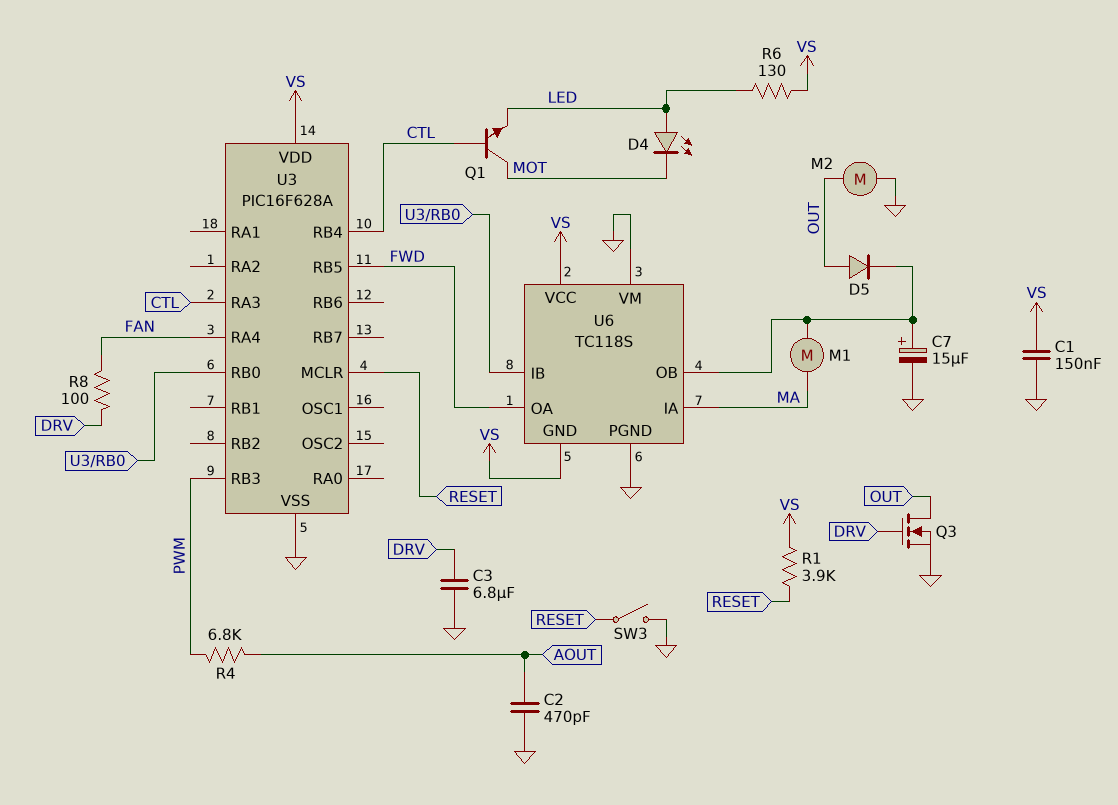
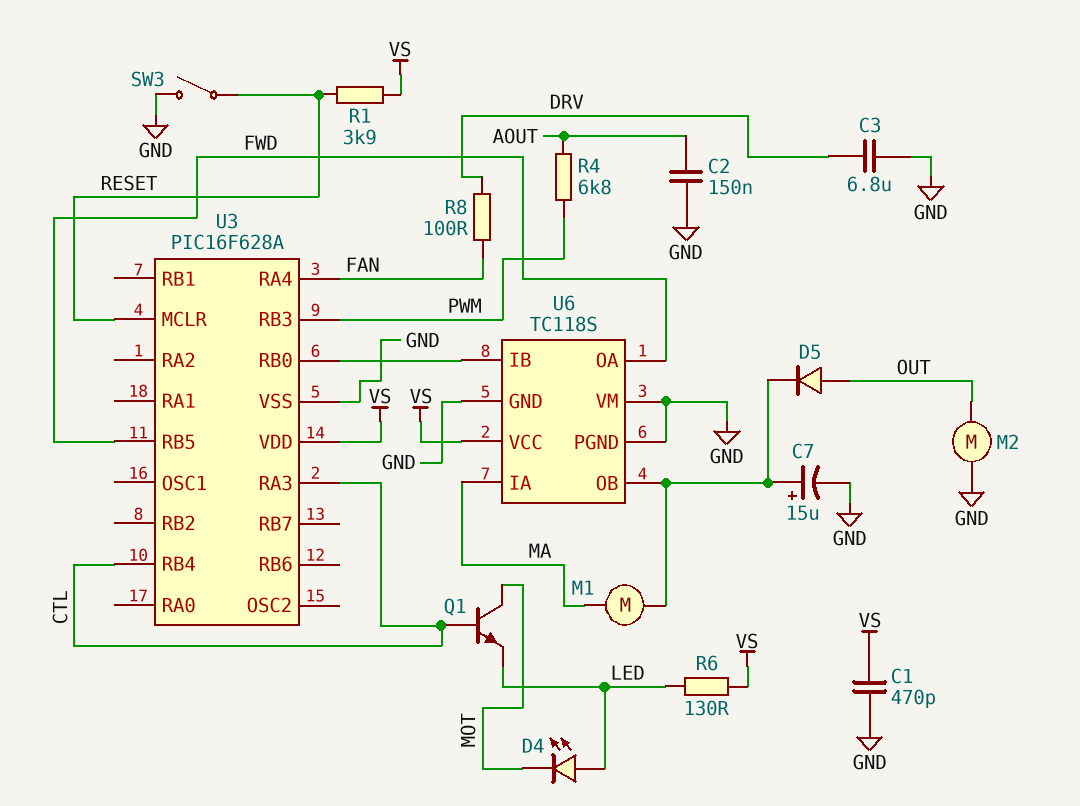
C1: 150nF (GND, VS) -> 470pF (GND, VS)
C2: 470pF (AOUT, GND) -> 150nF (AOUT, GND)
Q3: NMOS (G DRV, D OUT, S GND) -> none
U6 pin GND: VS -> GND

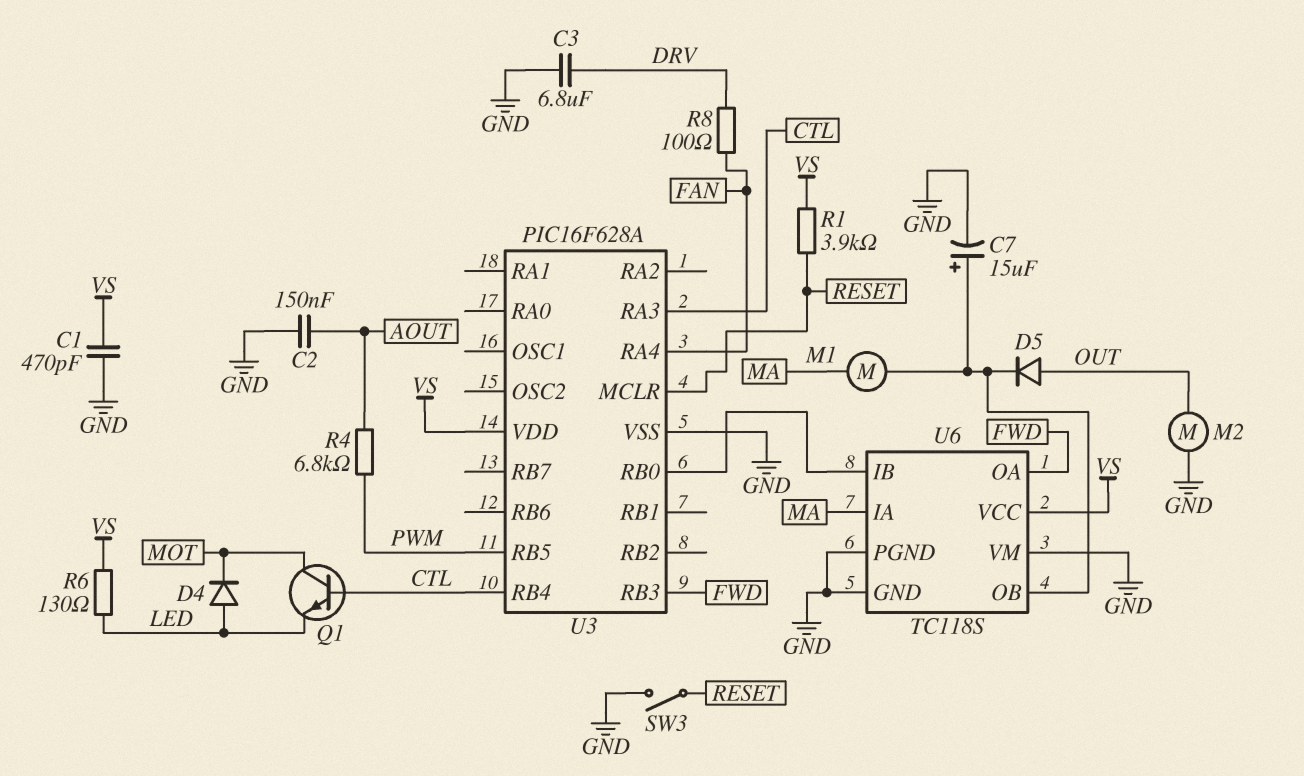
D4: LED (A LED, K MOT) -> diode (A LED, K MOT)
U3 pin RB3: PWM -> FWD
U3 pin RB5: FWD -> PWM

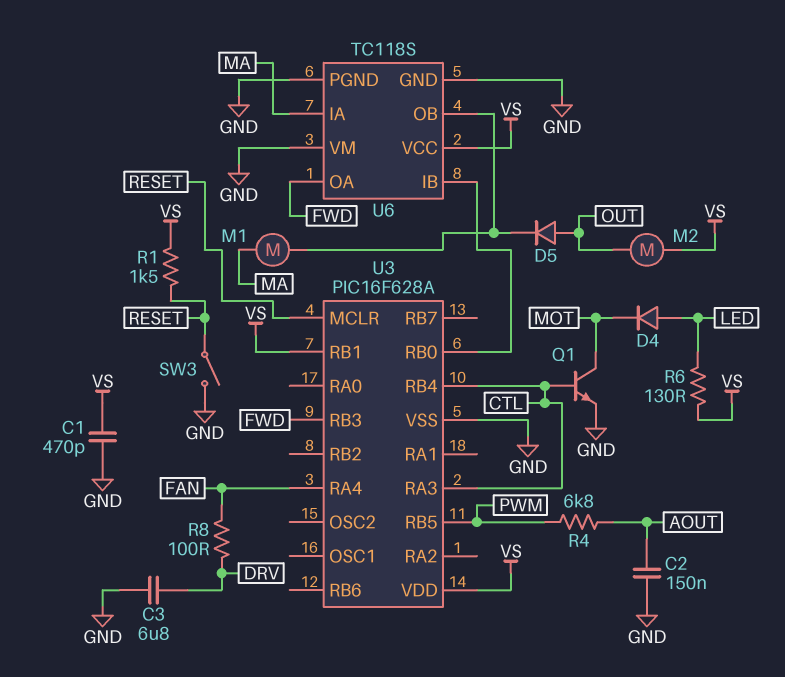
C7: 15uF (plus U6/OB, minus GND) -> none
M2: motor (GND, OUT) -> motor (OUT, VS)
Q1: NPN (B CTL, C MOT, E LED) -> NPN (B CTL, C MOT, E GND)
R1: 3.9k (RESET, VS) -> 1.5k (RESET, VS)
U3 pin RB1: none -> VS

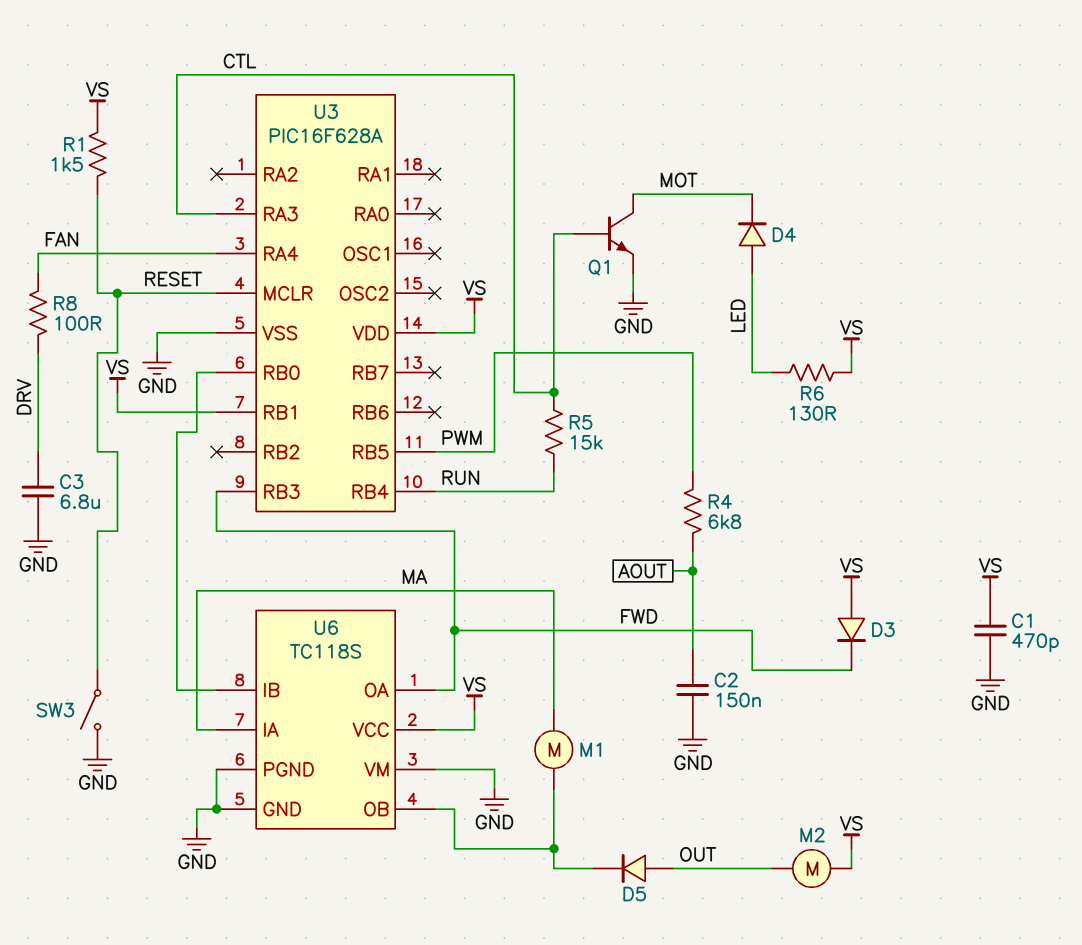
D3: none -> diode (A VS, K FWD)
R5: none -> 15k (CTL, RUN)
U3 pin RB4: CTL -> RUN

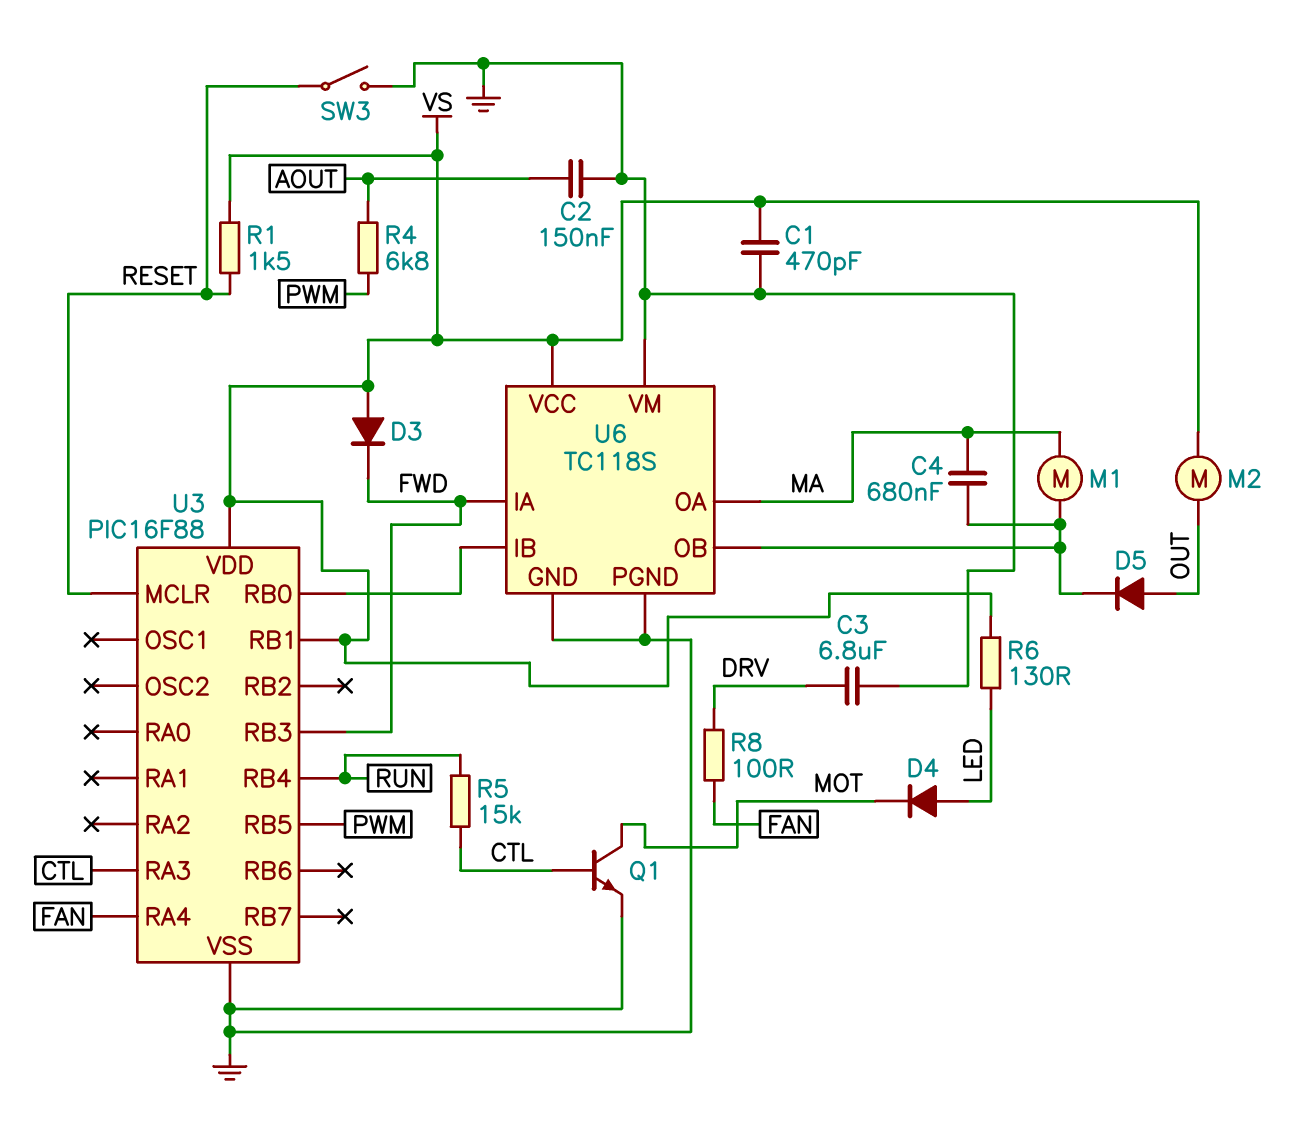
C4: none -> 680nF (MA, U6/OB)
U3: PIC16F628A -> PIC16F88
U6 pin IA: MA -> FWD
U6 pin OA: FWD -> MA

